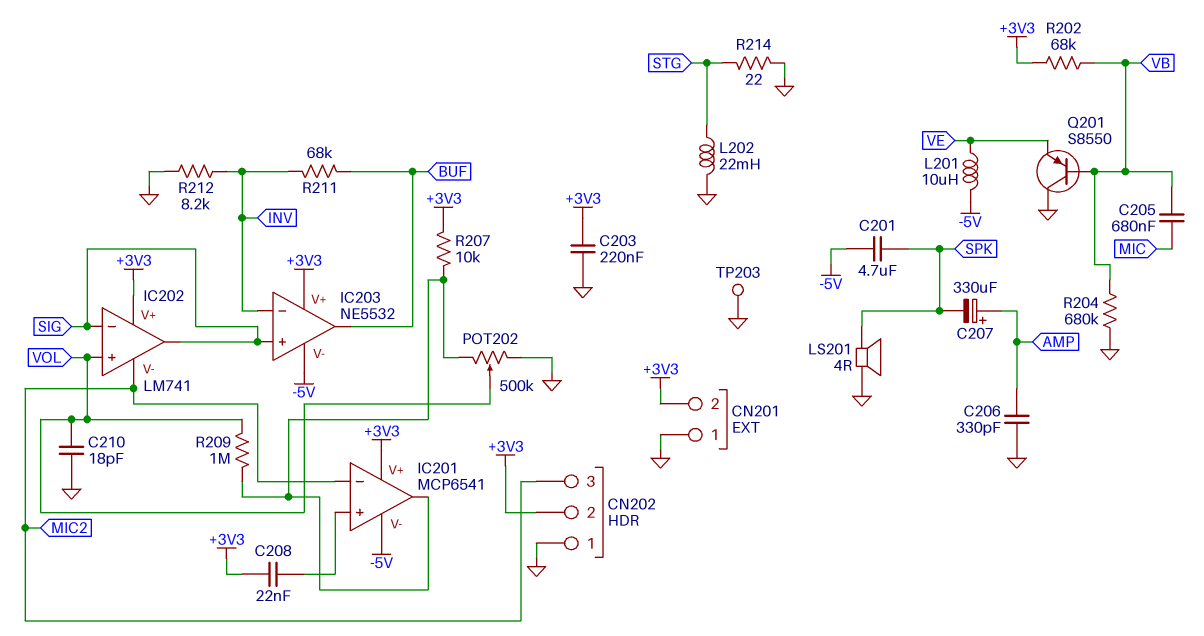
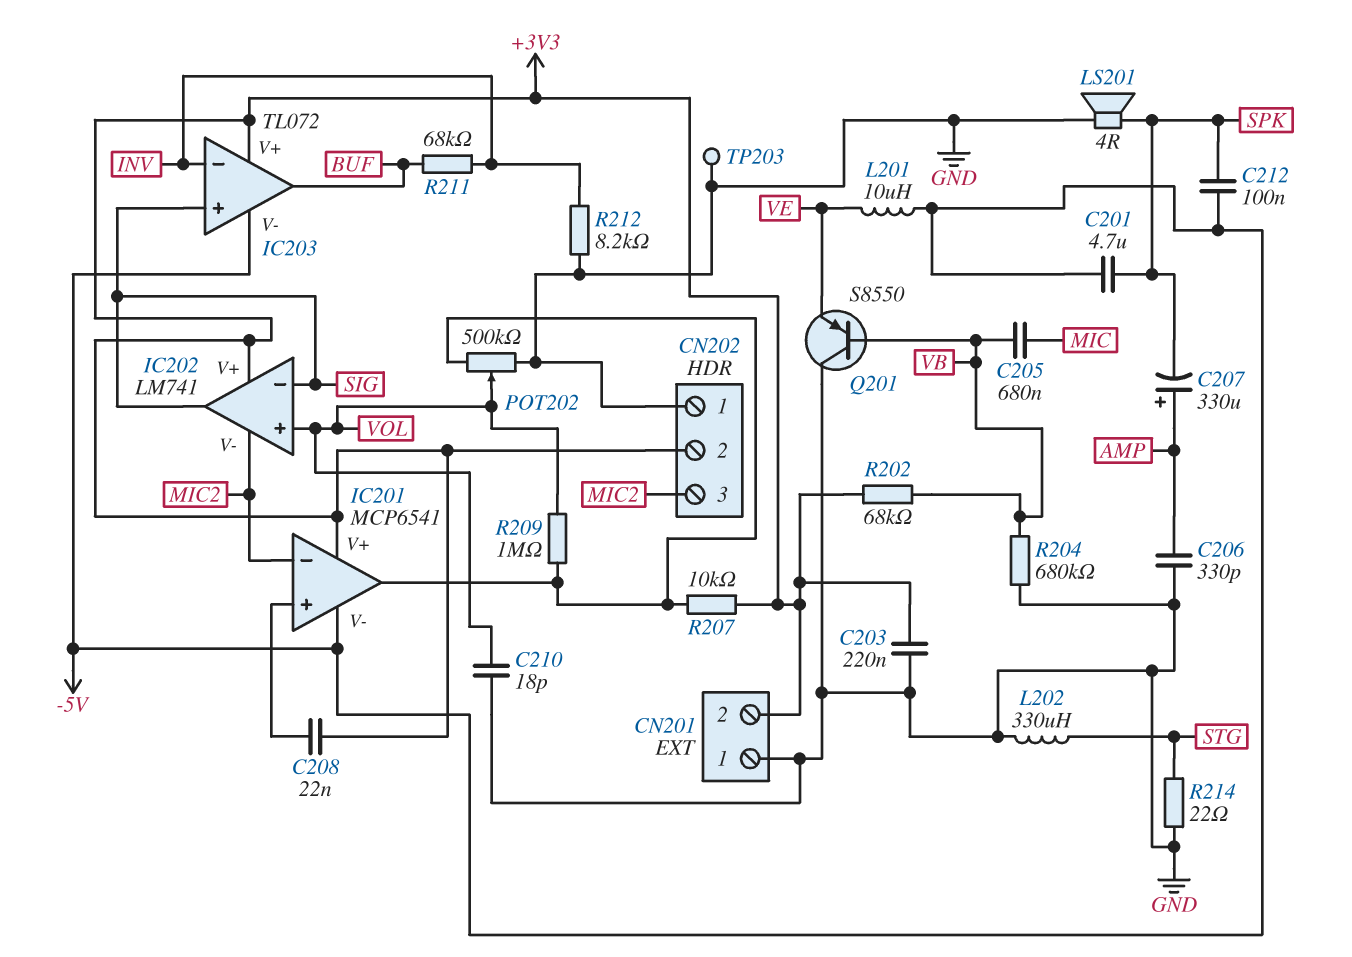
C212: none -> 100nF (-5V, SPK)
IC203: NE5532 -> TL072
L202: 22mH (GND, STG) -> 330uH (GND, STG)

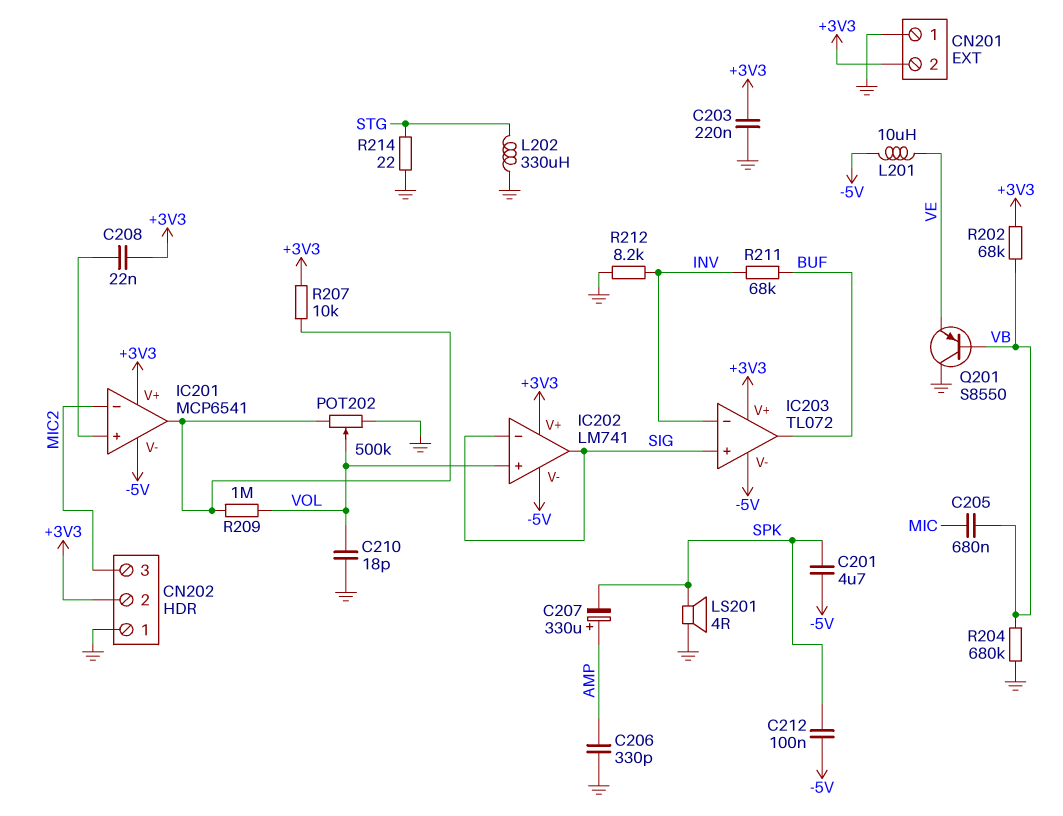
IC202 pin V-: MIC2 -> -5V
TP203: test point (GND) -> none

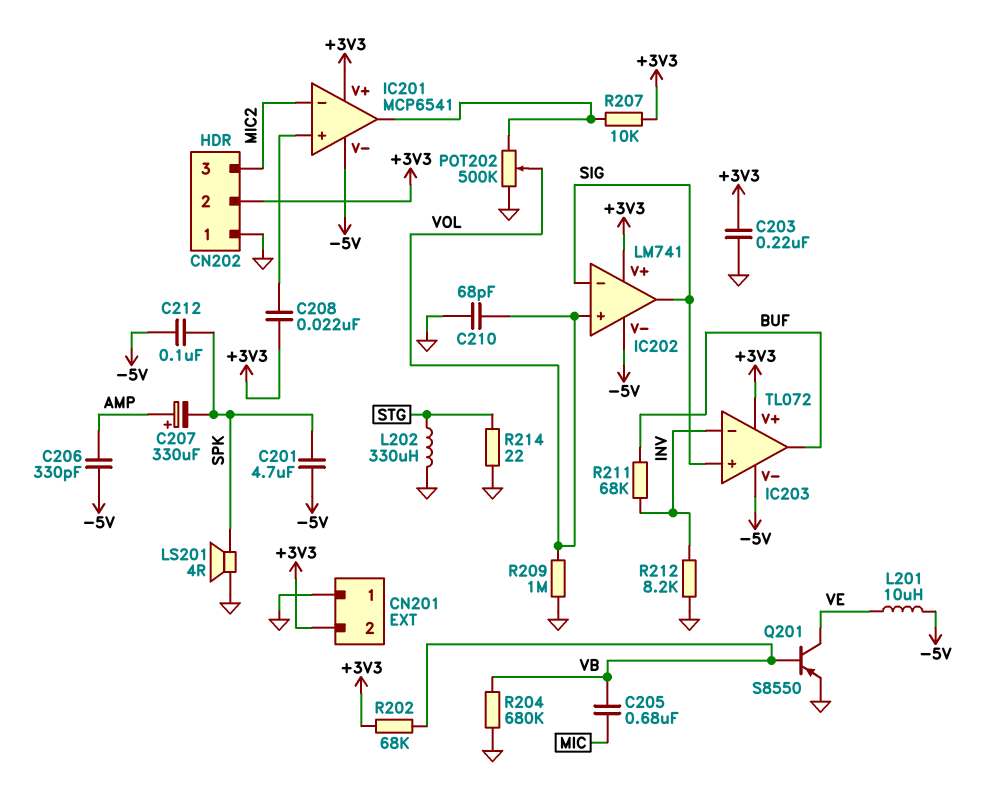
C206: 330pF (AMP, GND) -> 330pF (-5V, AMP)
C210: 18pF (GND, VOL) -> 68pF (GND, VOL)
Q201: PNP S8550 (B VB, C GND, E VE) -> PNP S8550 (B VB, C VE, E GND)
R209: 1M (IC201/out, VOL) -> 1M (GND, VOL)

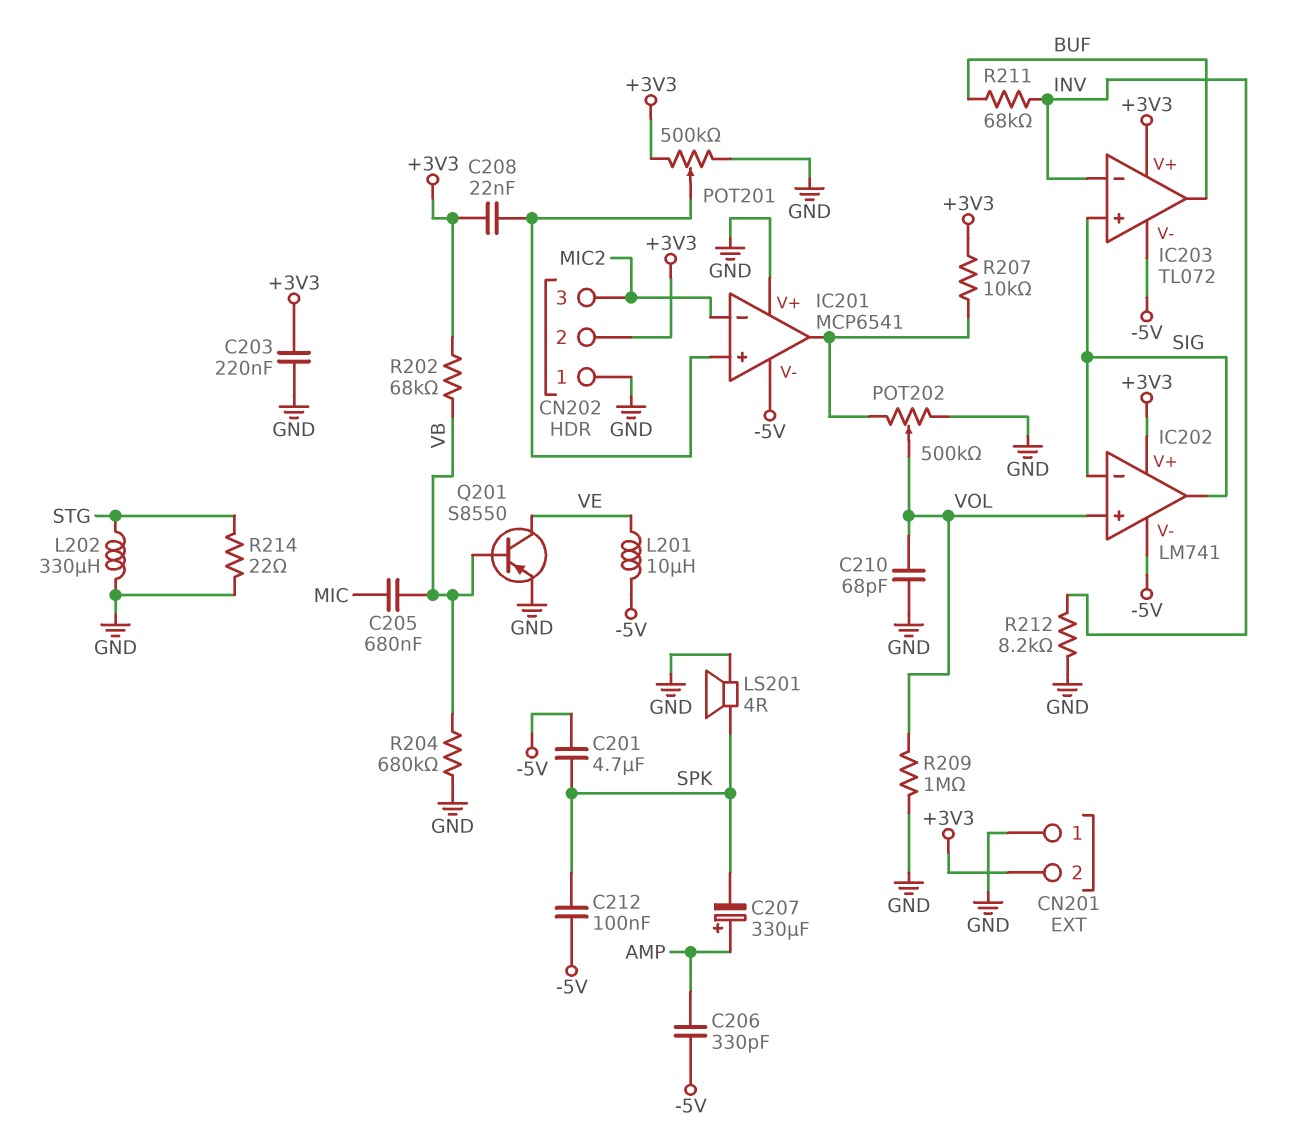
IC201 pin V+: +3V3 -> GND
POT201: none -> 500k (+3V3, GND, wiper IC201/in+)

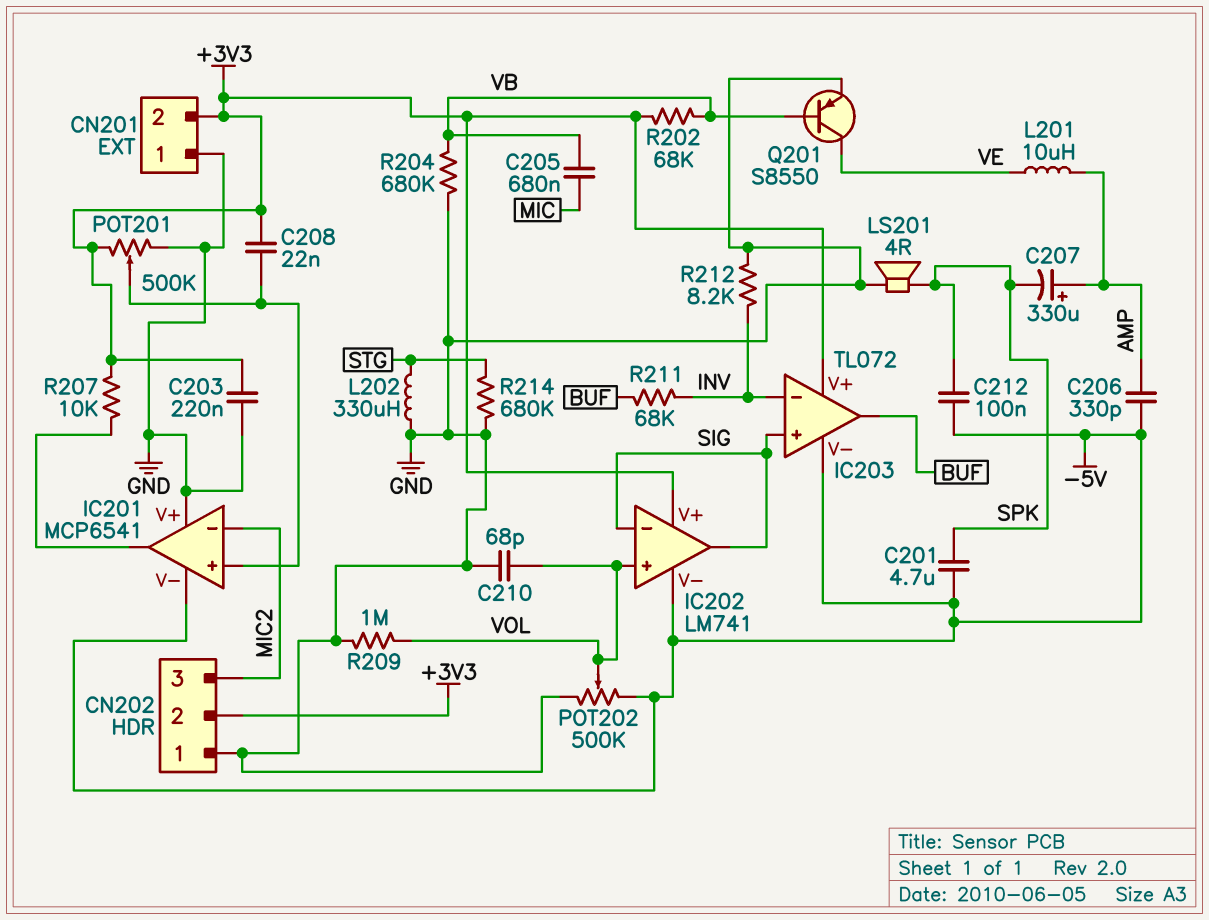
L201: 10uH (-5V, VE) -> 10uH (AMP, VE)
POT202: 500k (GND, IC201/out, wiper VOL) -> 500k (-5V, GND, wiper VOL)
R214: 22 (GND, STG) -> 680k (GND, STG)

